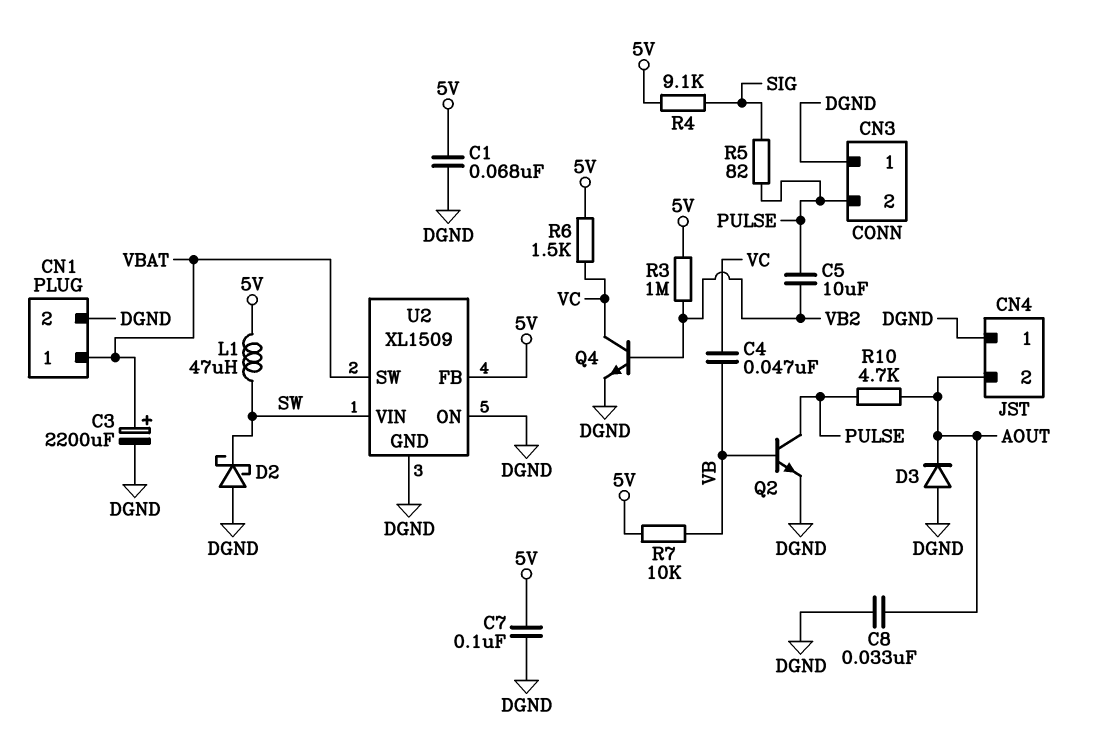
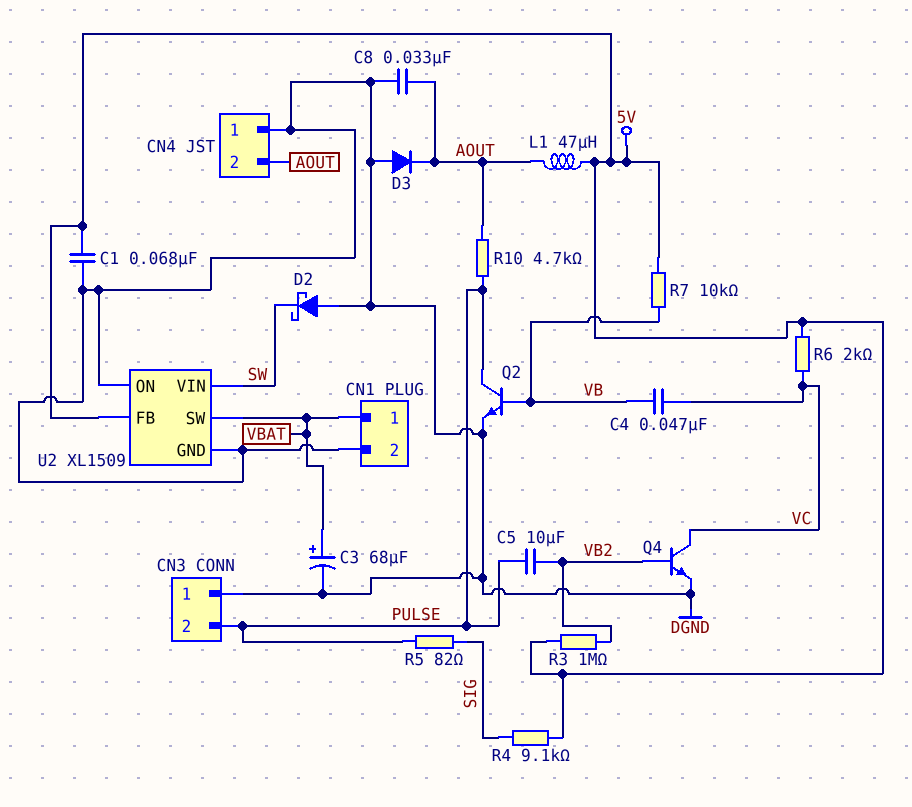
C3: 2200uF (plus VBAT, minus DGND) -> 68uF (plus VBAT, minus DGND)
C7: 100nF (5V, DGND) -> none
L1: 47uH (5V, SW) -> 47uH (5V, AOUT)
R6: 1.5k (5V, VC) -> 2k (5V, VC)

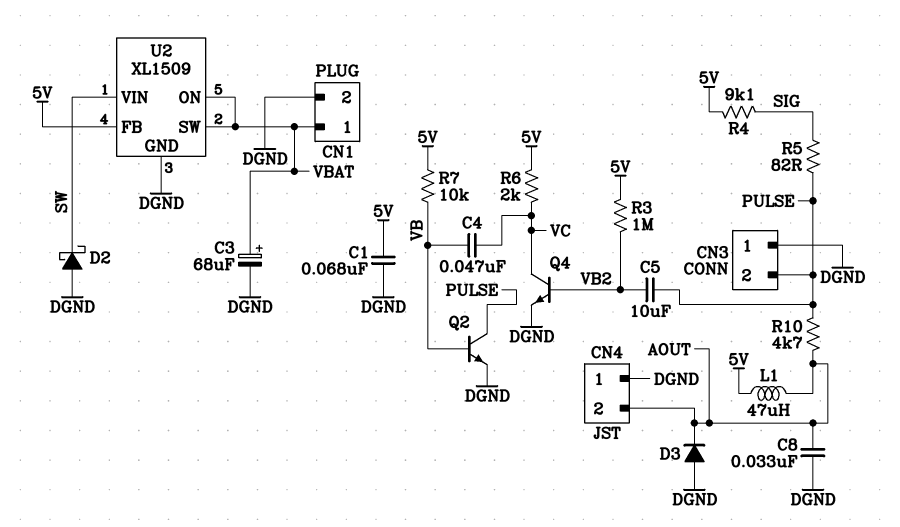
U2 pin ON: DGND -> VBAT

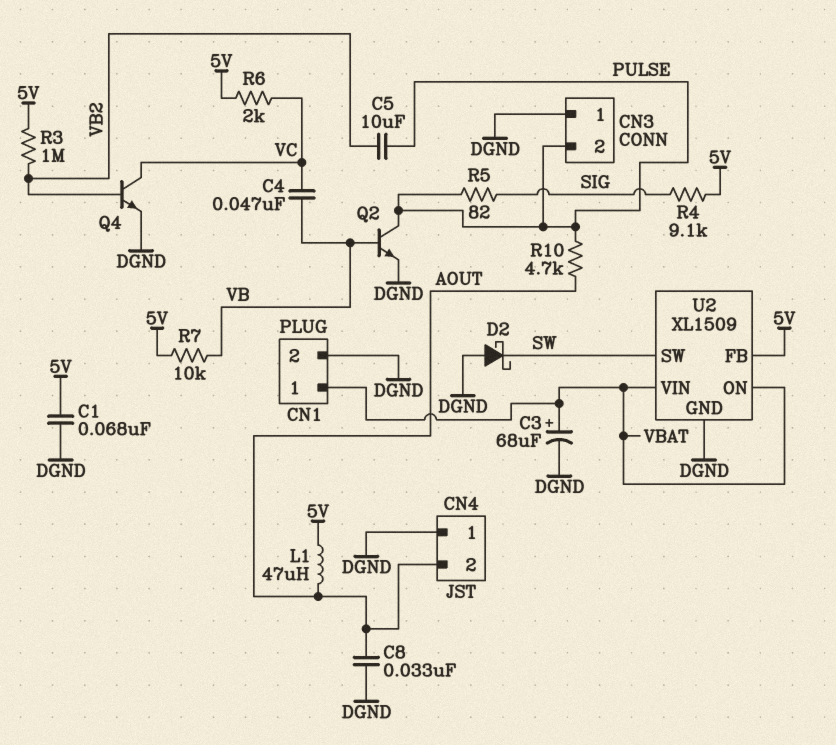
D3: diode (A DGND, K AOUT) -> none
U2 pin SW: VBAT -> SW
U2 pin VIN: SW -> VBAT

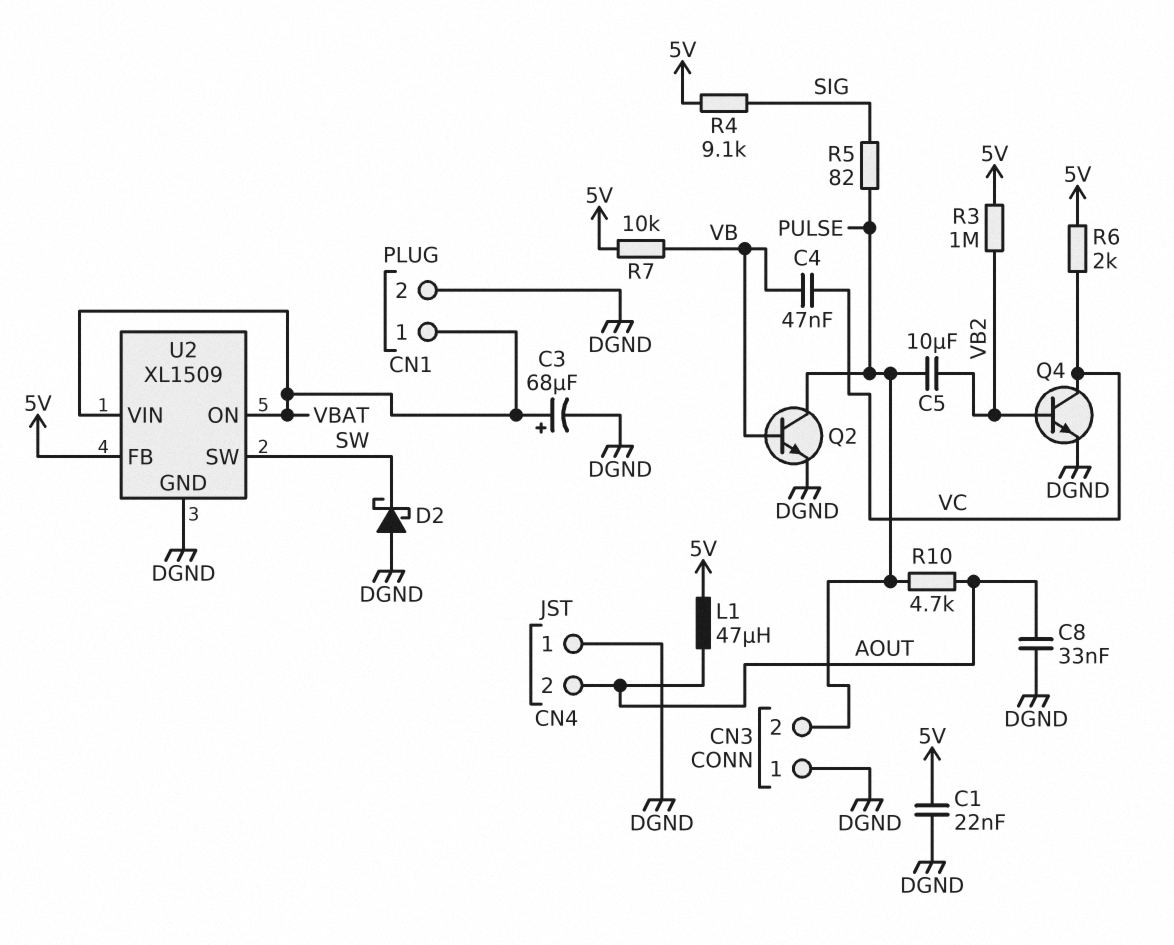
C1: 68nF (5V, DGND) -> 22nF (5V, DGND)

